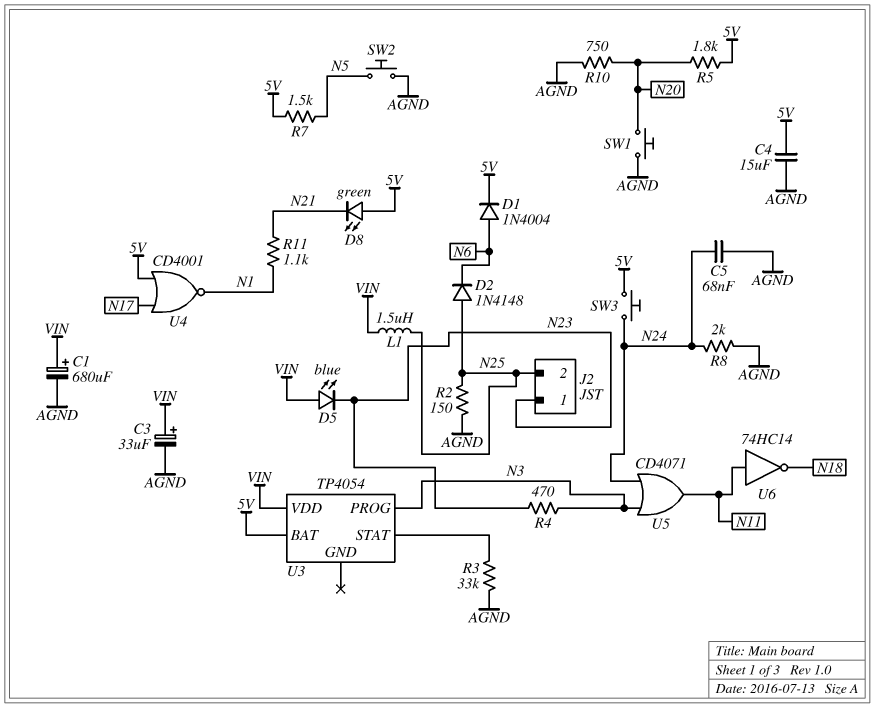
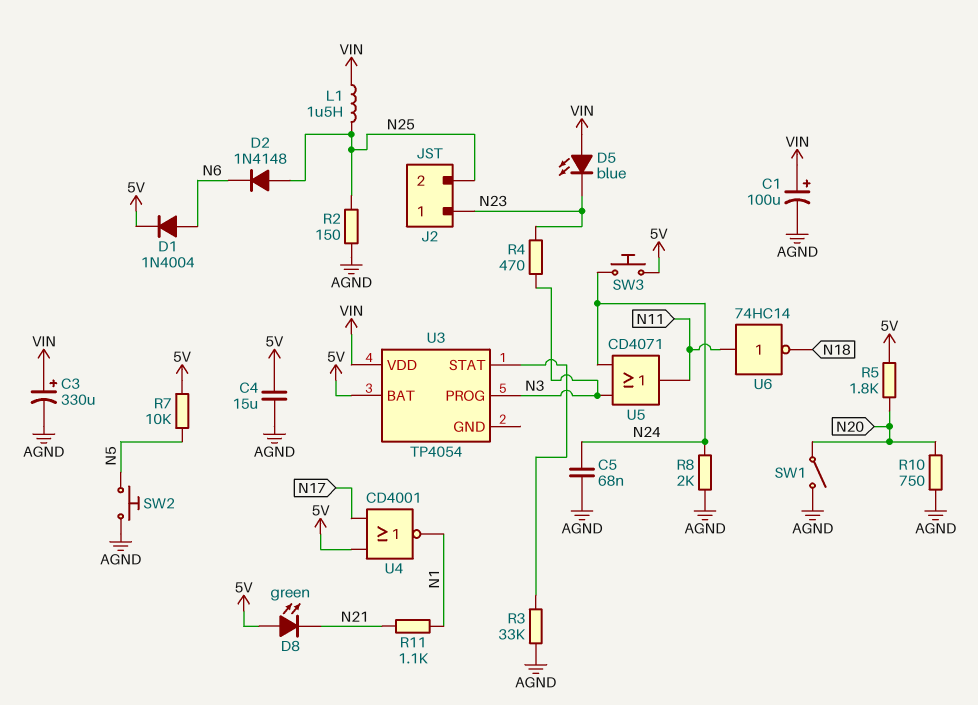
C1: 680uF (plus VIN, minus AGND) -> 100uF (plus VIN, minus AGND)
C3: 33uF (plus VIN, minus AGND) -> 330uF (plus VIN, minus AGND)
R7: 1.5k (5V, N5) -> 10k (5V, N5)
SW1: button (AGND, N20) -> switch (AGND, N20)

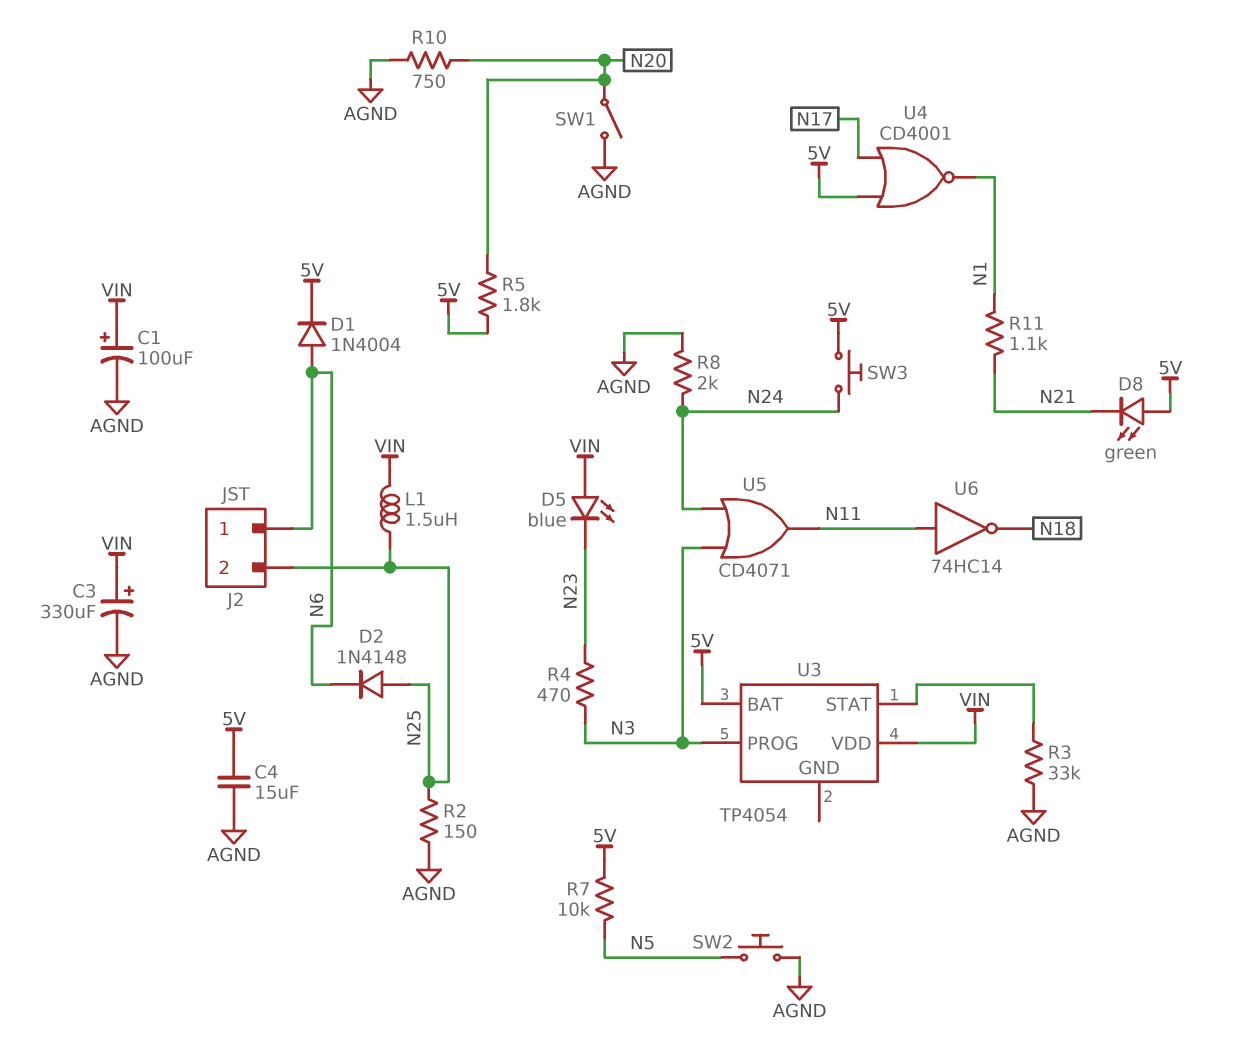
C5: 68nF (AGND, N24) -> none
J2 pin 1: N23 -> N6

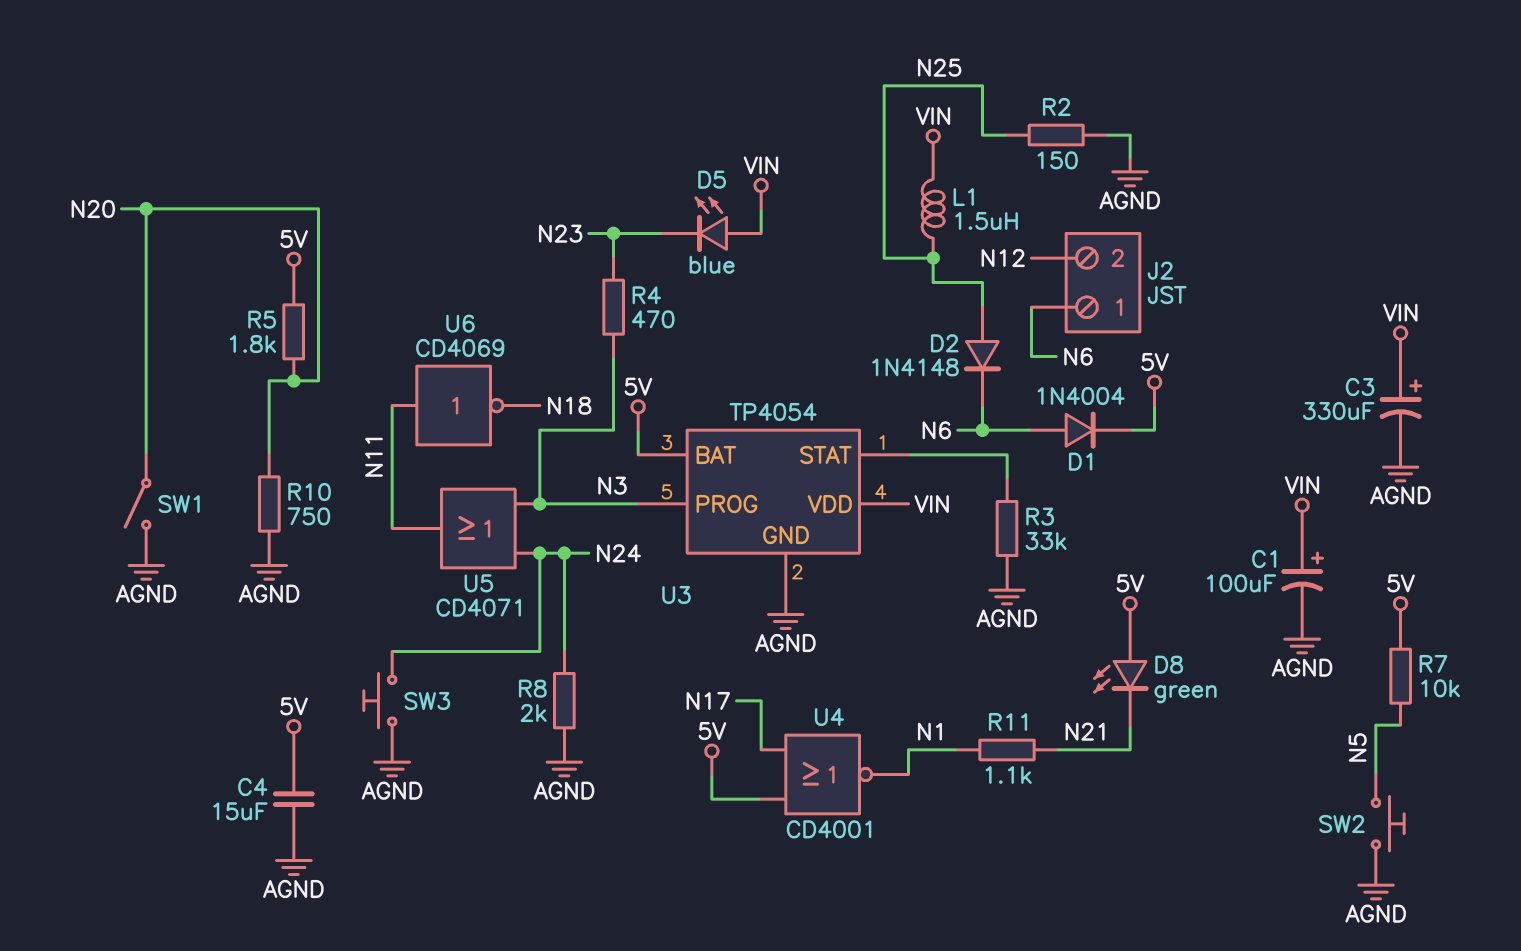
J2 pin 2: N25 -> N12
SW3: button (5V, N24) -> button (AGND, N24)
U3 pin GND: none -> AGND
U6: NOT 74HC14 (in N11, out N18) -> NOT CD4069 (in N11, out N18)

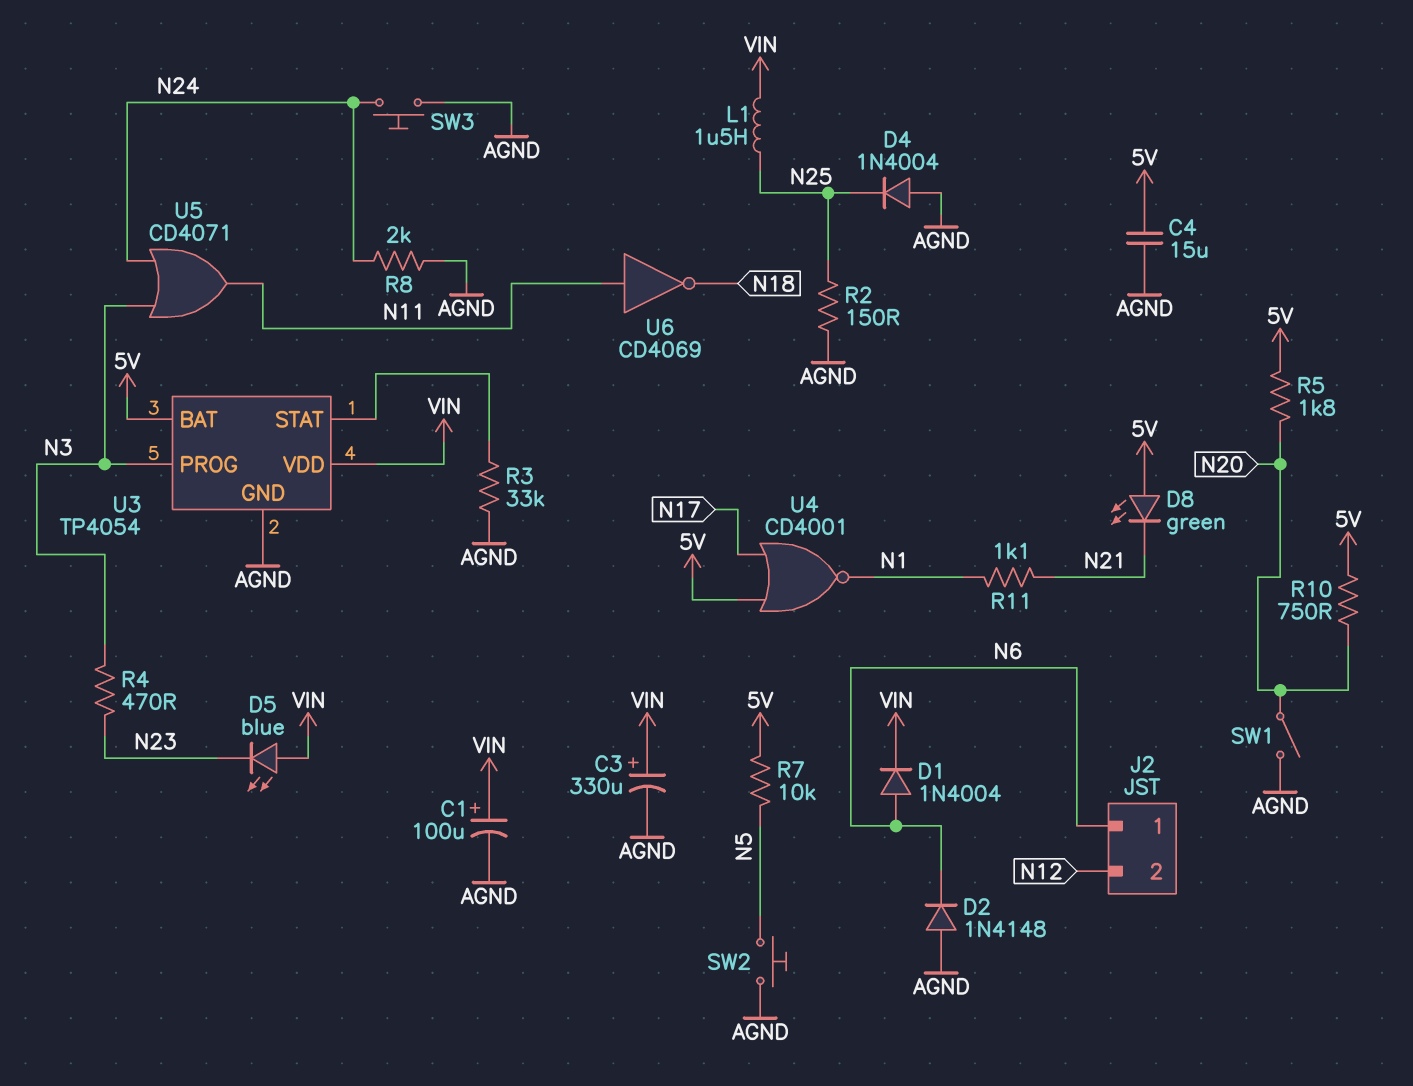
D1: diode 1N4004 (A N6, K 5V) -> diode 1N4004 (A N6, K VIN)
D2: diode 1N4148 (A N25, K N6) -> diode 1N4148 (A AGND, K N6)
D4: none -> diode 1N4004 (A AGND, K N25)
R10: 750 (AGND, N20) -> 750 (5V, N20)

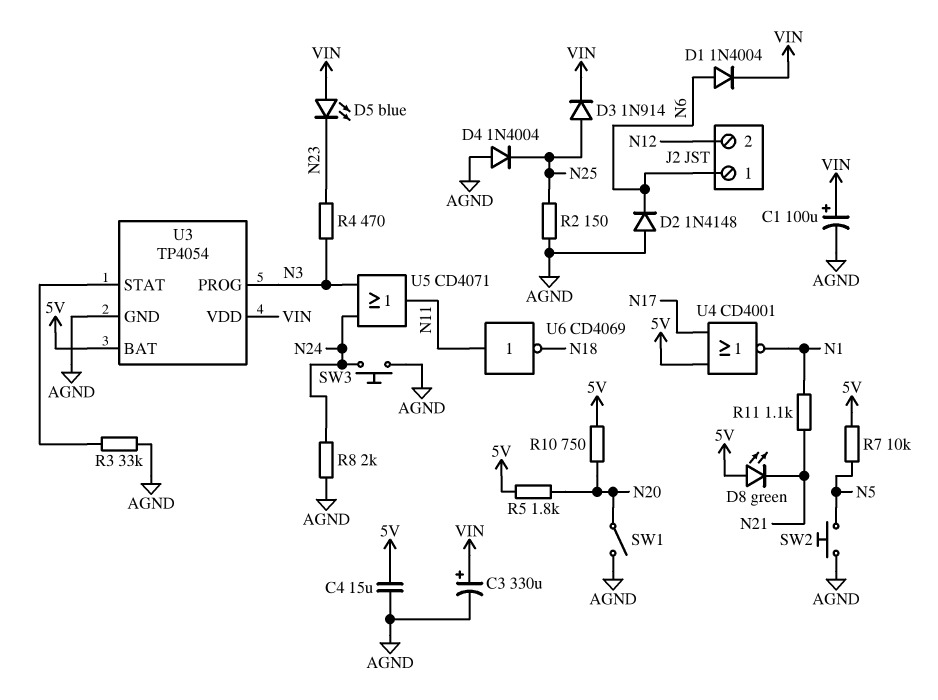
D3: none -> diode 1N914 (A N25, K VIN)
L1: 1.5uH (N25, VIN) -> none

